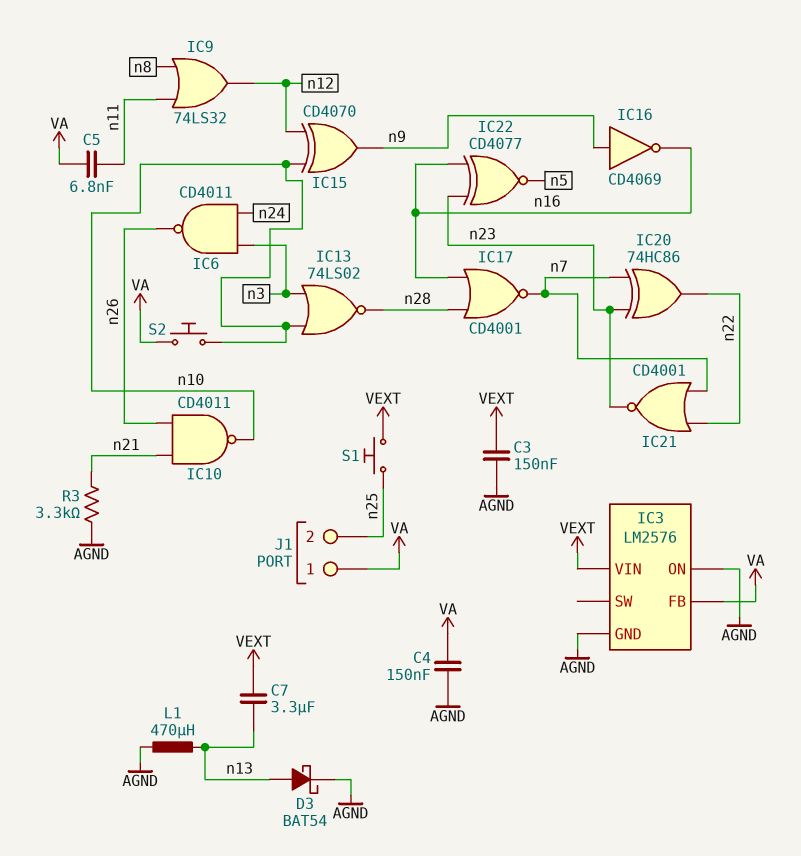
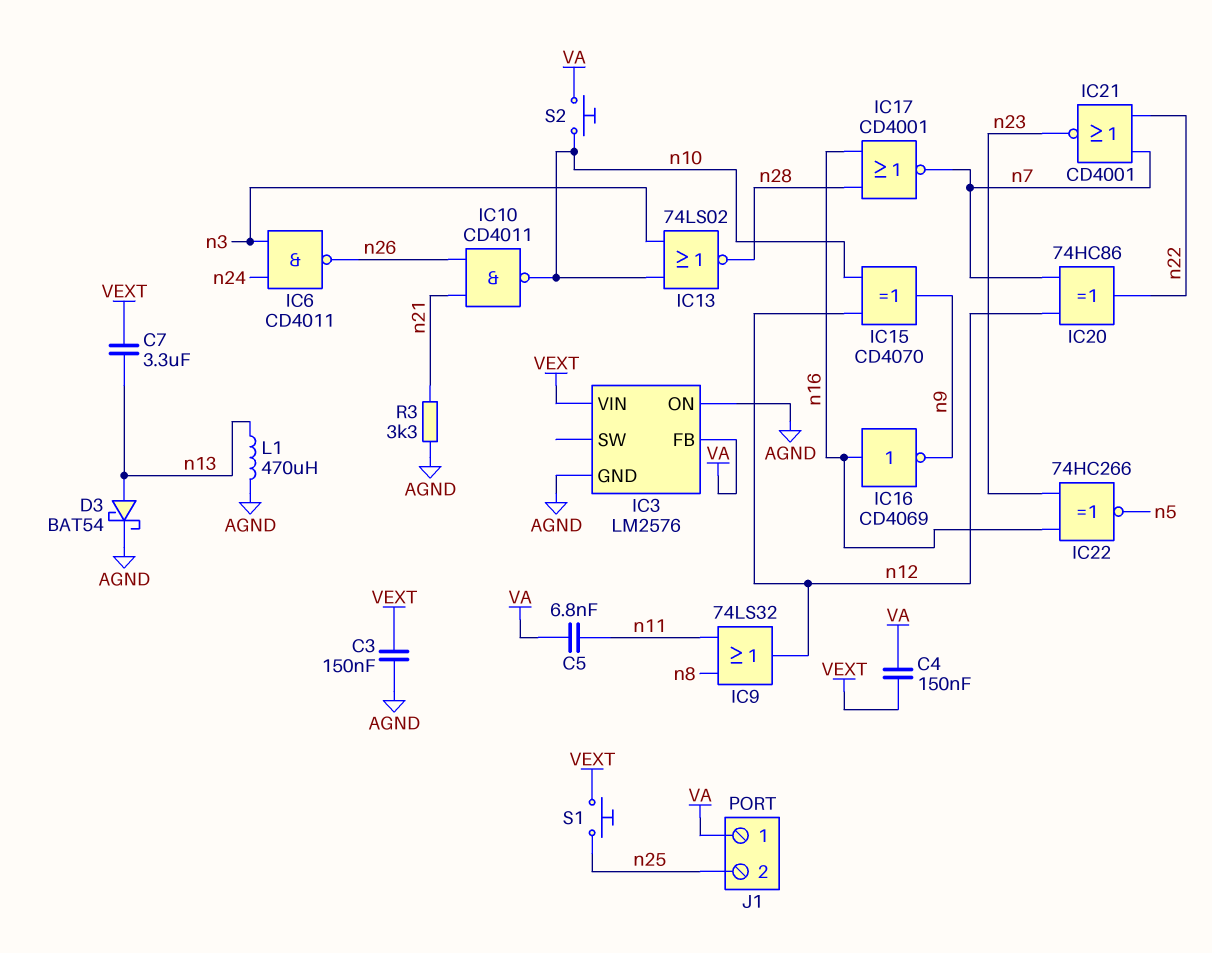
C4: 150nF (AGND, VA) -> 150nF (VA, VEXT)
IC16: NOT CD4069 (in n9, out n16) -> NOT CD4069 (in n16, out n9)
IC20: XOR 74HC86 (in n7, in n23, out n22) -> XOR 74HC86 (in n7, in n12, out n22)
IC22: XNOR CD4077 (in n16, in n23, out n5) -> XNOR 74HC266 (in n16, in n23, out n5)

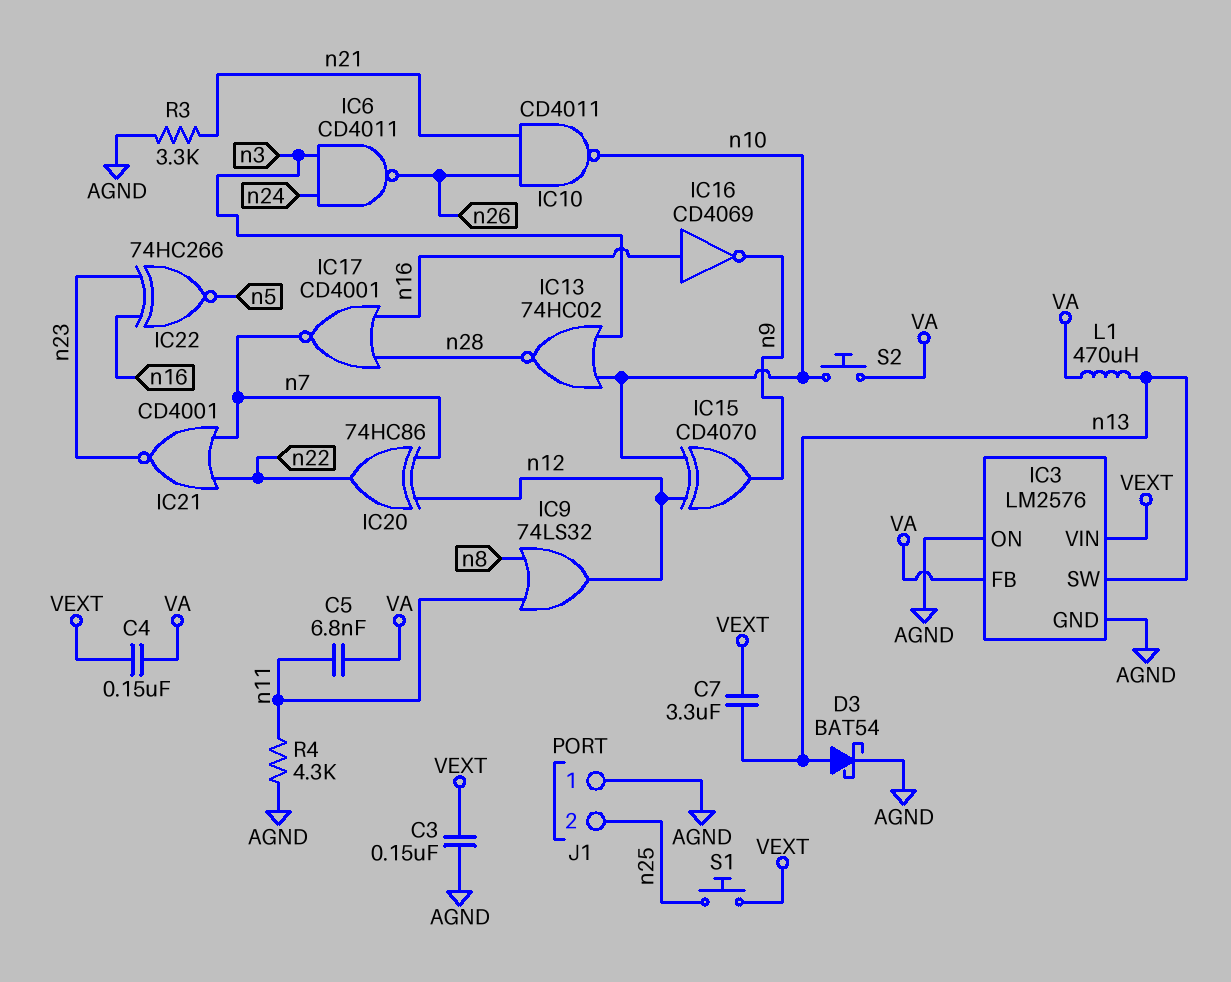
IC3 pin SW: none -> n13
IC13: NOR 74LS02 (in n3, in n10, out n28) -> NOR 74HC02 (in n3, in n10, out n28)
J1 pin 1: VA -> AGND
L1: 470uH (AGND, n13) -> 470uH (VA, n13)
R4: none -> 4.3k (AGND, n11)

